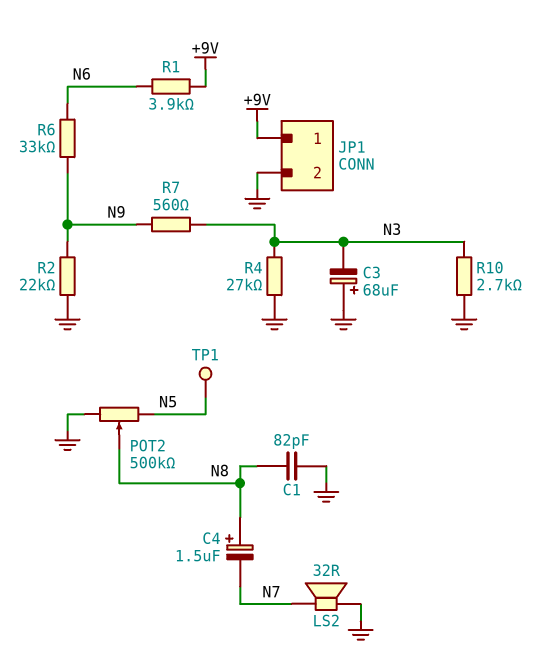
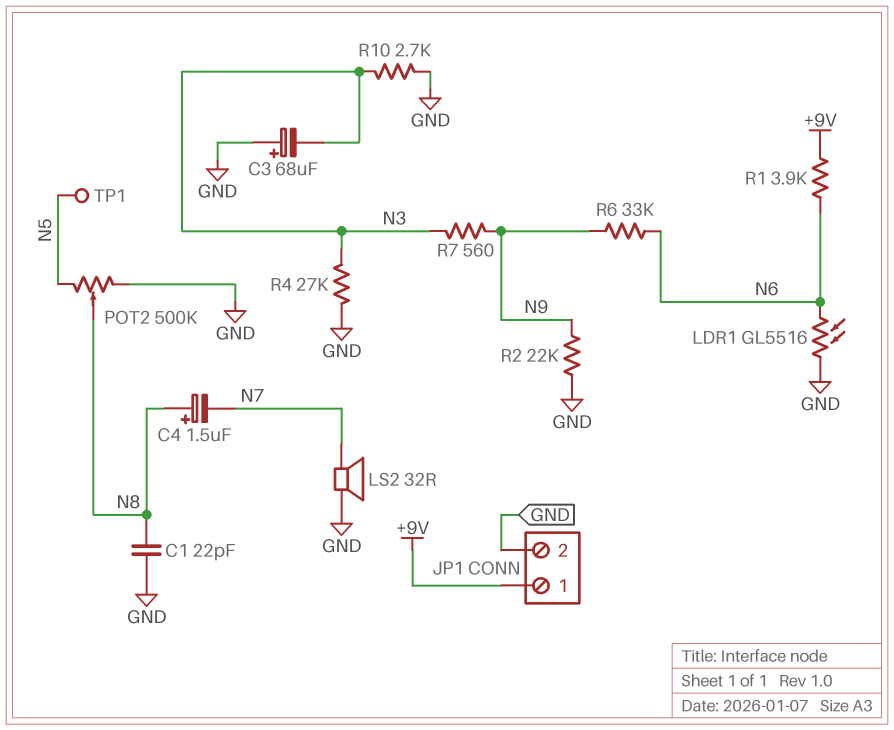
C1: 82pF (GND, N8) -> 22pF (GND, N8)
LDR1: none -> GL5516 (GND, N6)

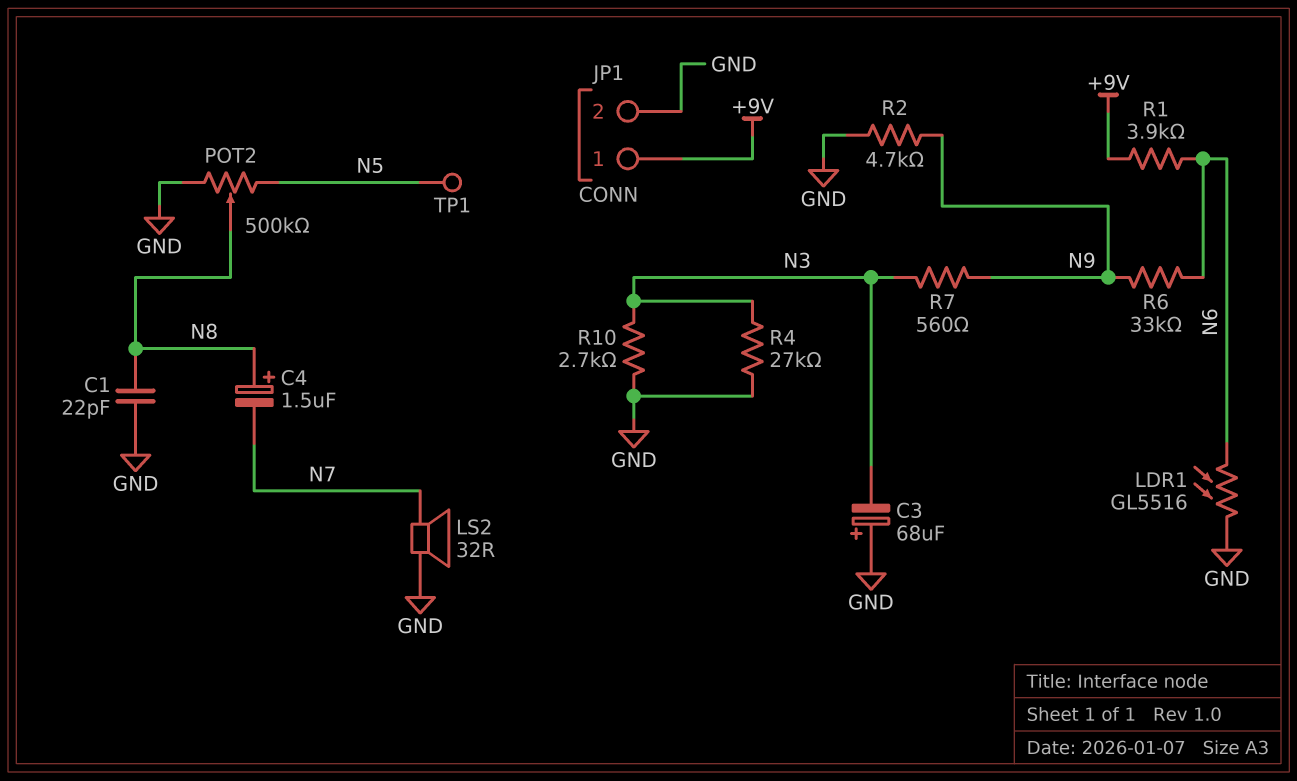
R2: 22k (GND, N9) -> 4.7k (GND, N9)

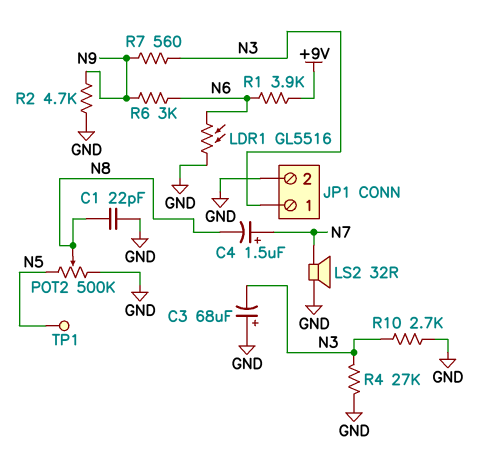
C4: 1.5uF (plus N8, minus N7) -> 1.5uF (plus N7, minus N8)
JP1 pin 1: +9V -> N3
R6: 33k (N6, N9) -> 3k (N6, N9)

